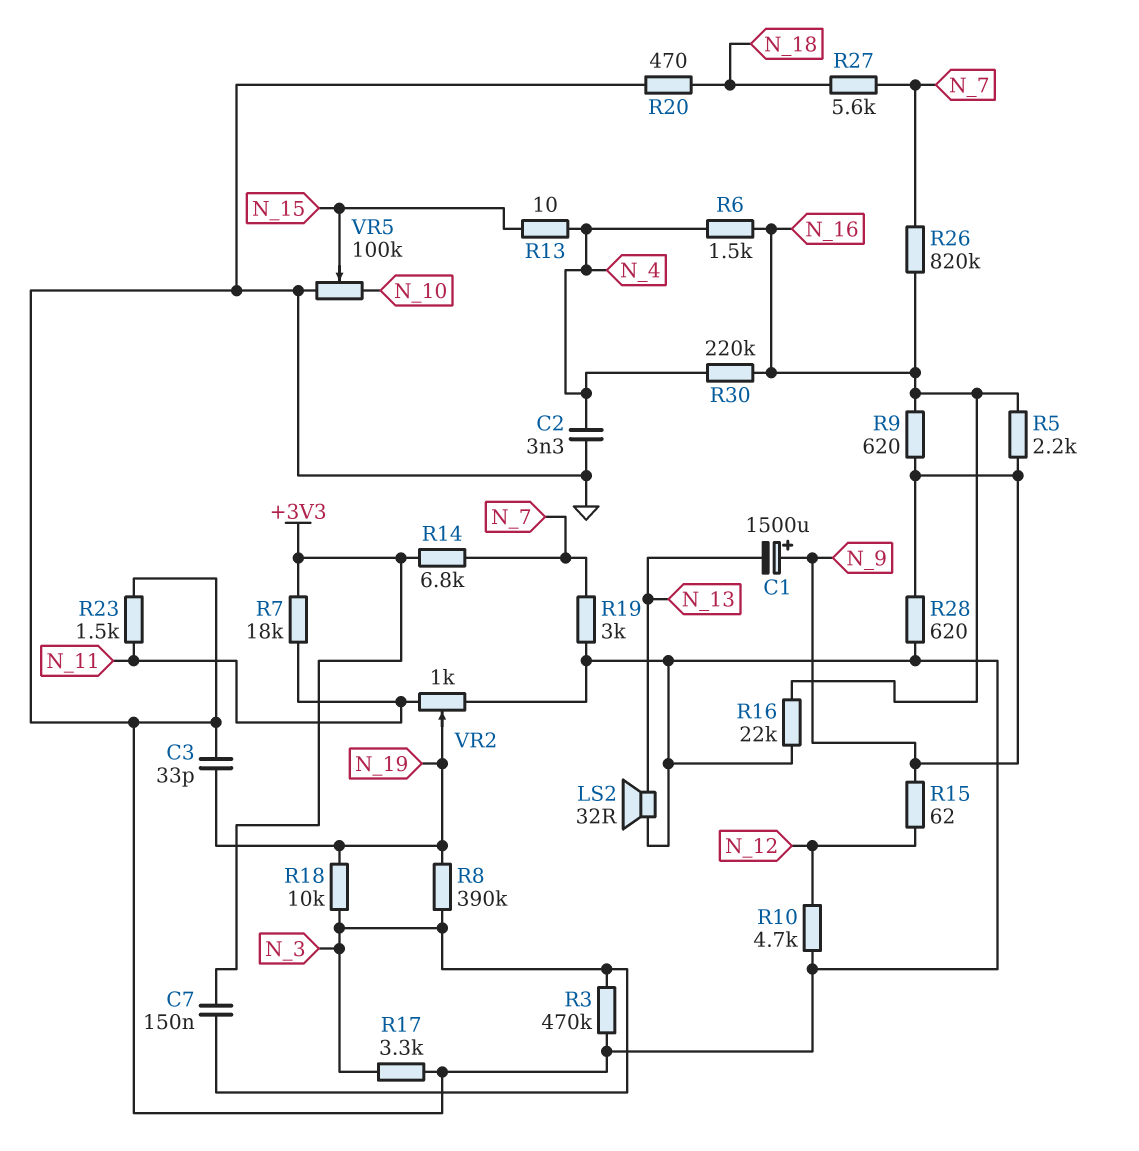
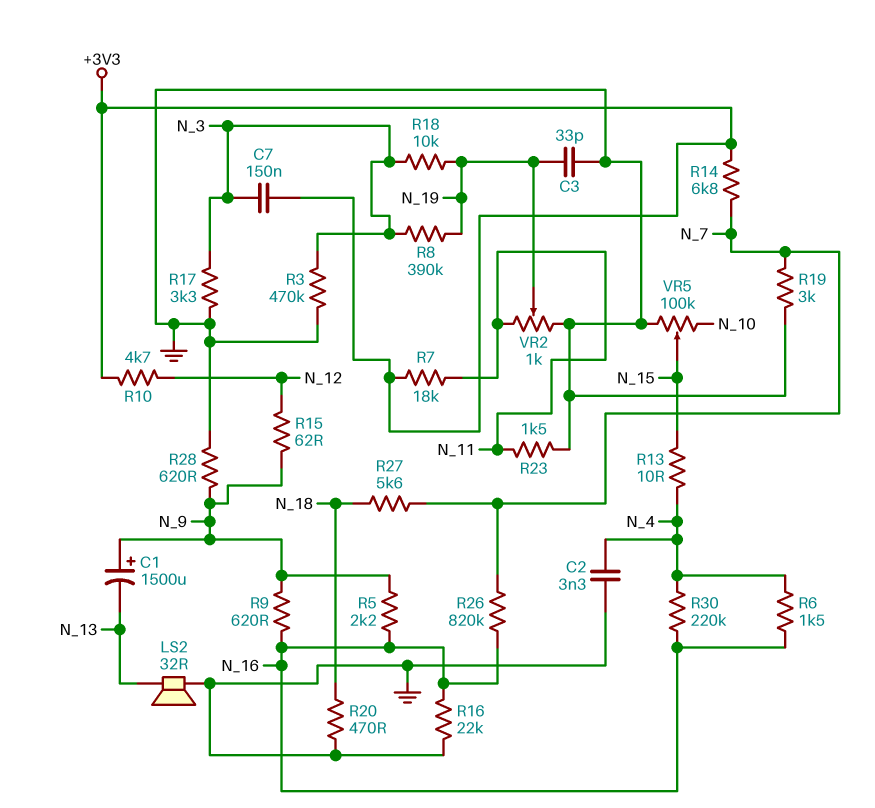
R10: 4.7k (GND, N_12) -> 4.7k (+3V3, N_12)

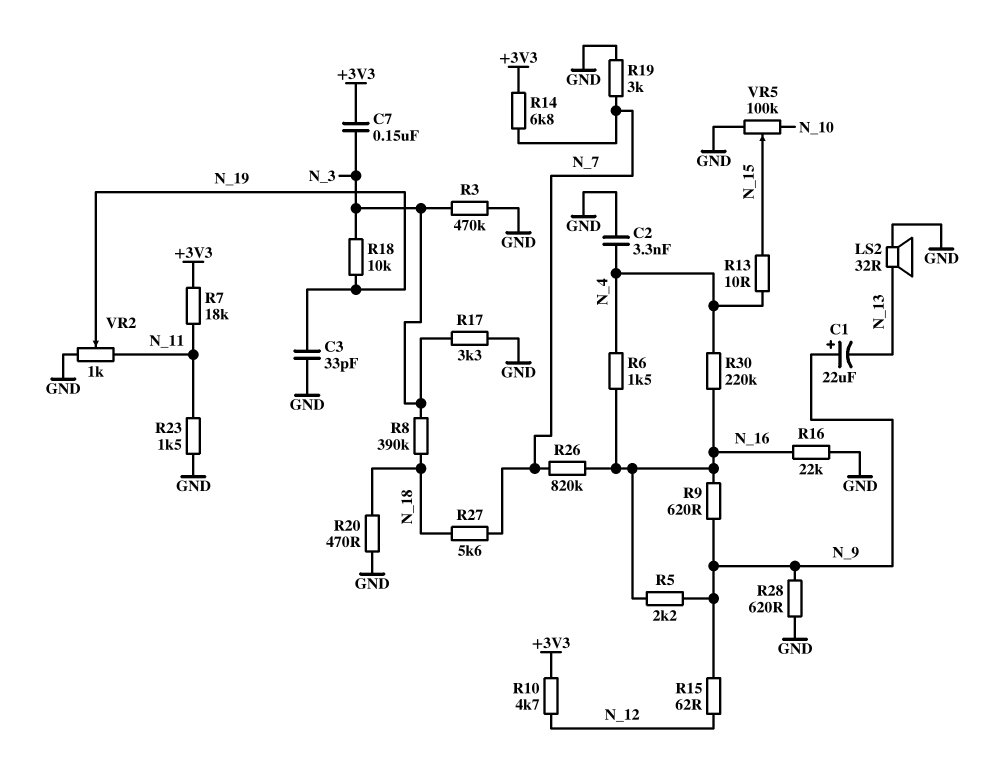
C1: 1500uF (plus N_9, minus N_13) -> 22uF (plus N_9, minus N_13)
R8: 390k (N_3, N_19) -> 390k (N_3, N_18)

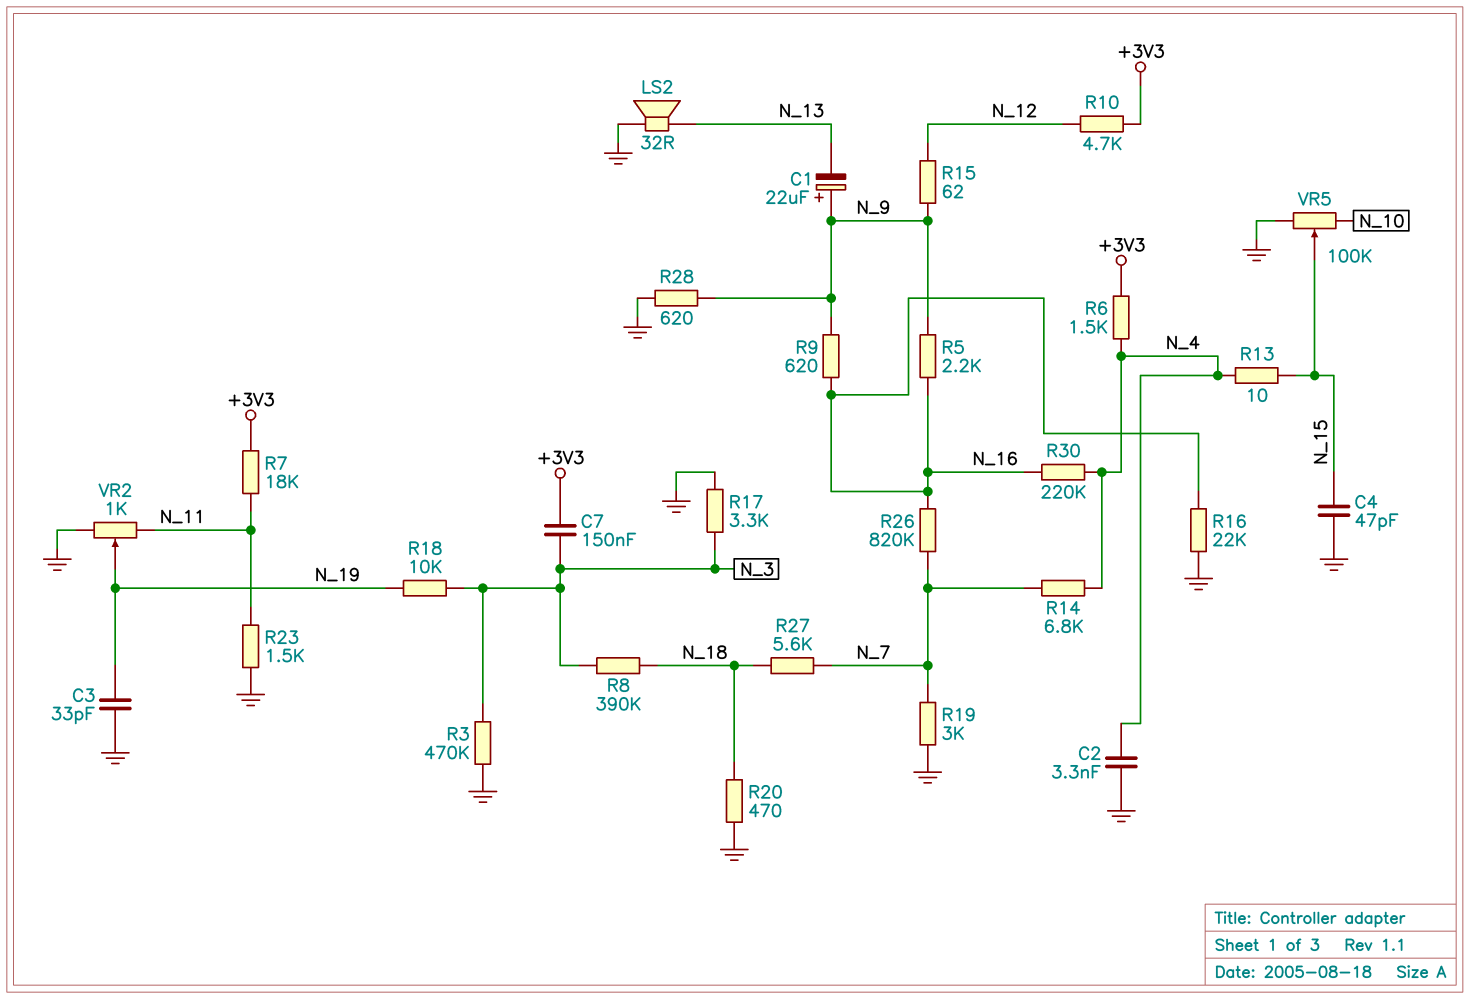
C4: none -> 47pF (GND, N_15)
R6: 1.5k (N_4, N_16) -> 1.5k (+3V3, N_4)
R14: 6.8k (+3V3, N_7) -> 6.8k (N_4, N_7)

